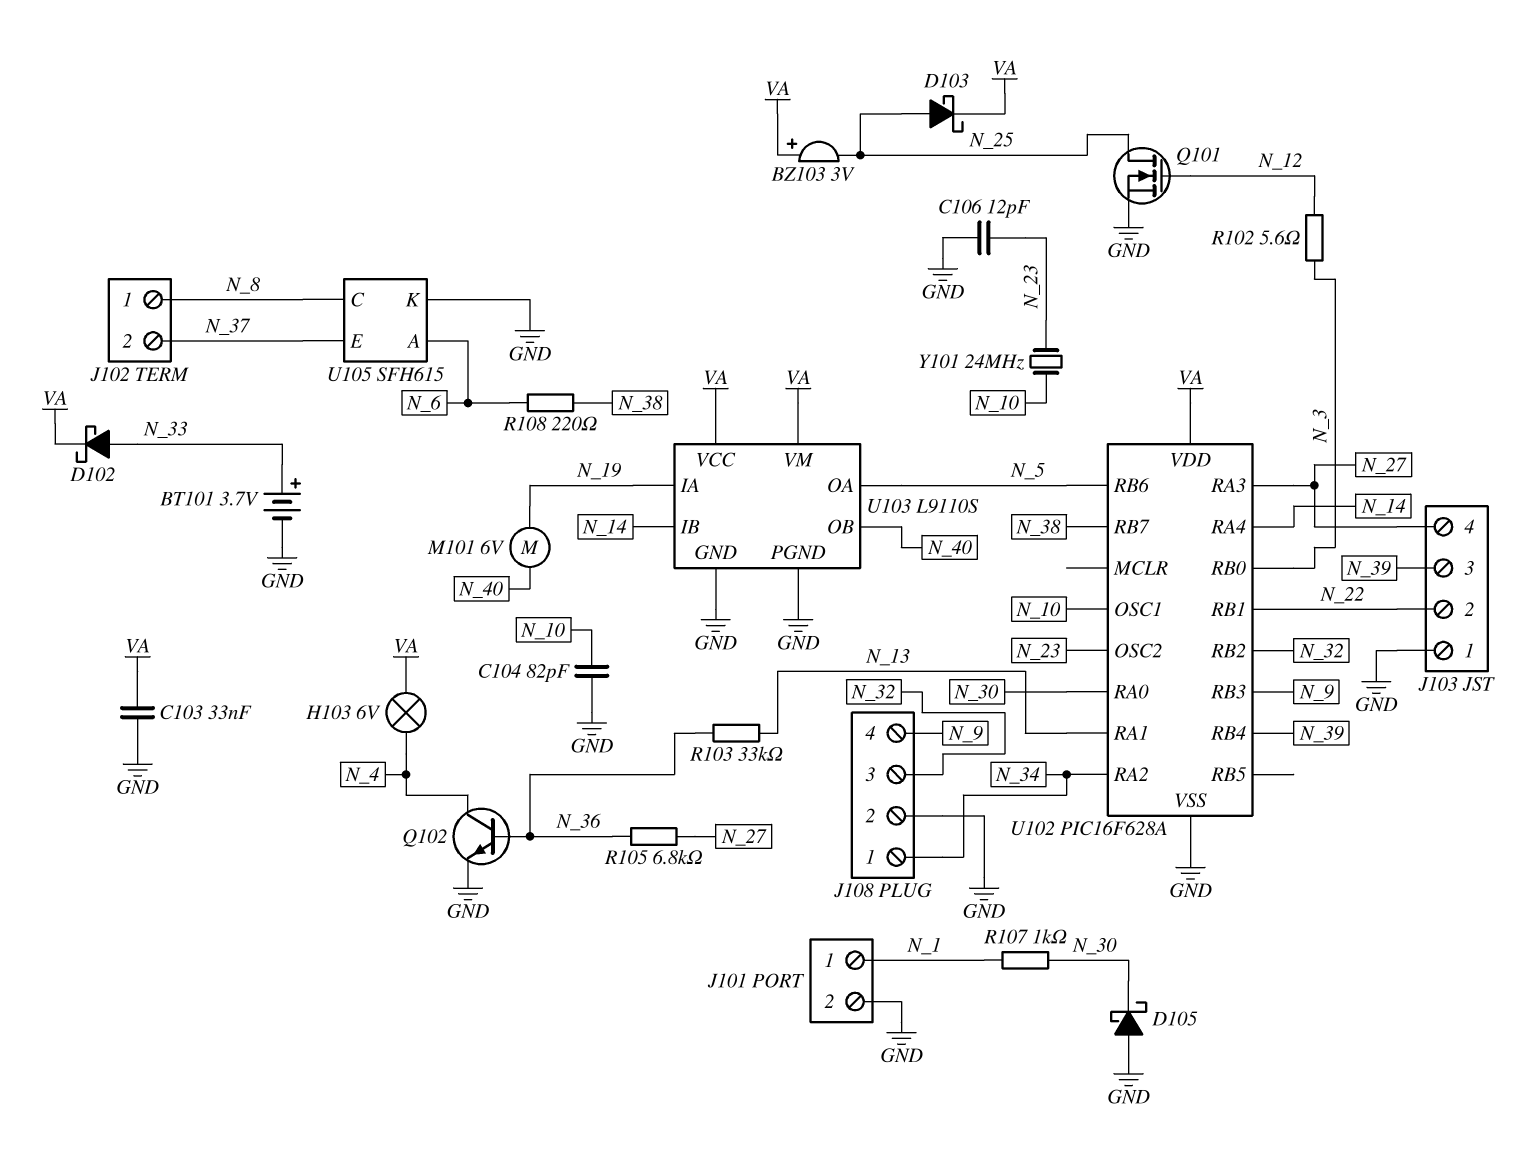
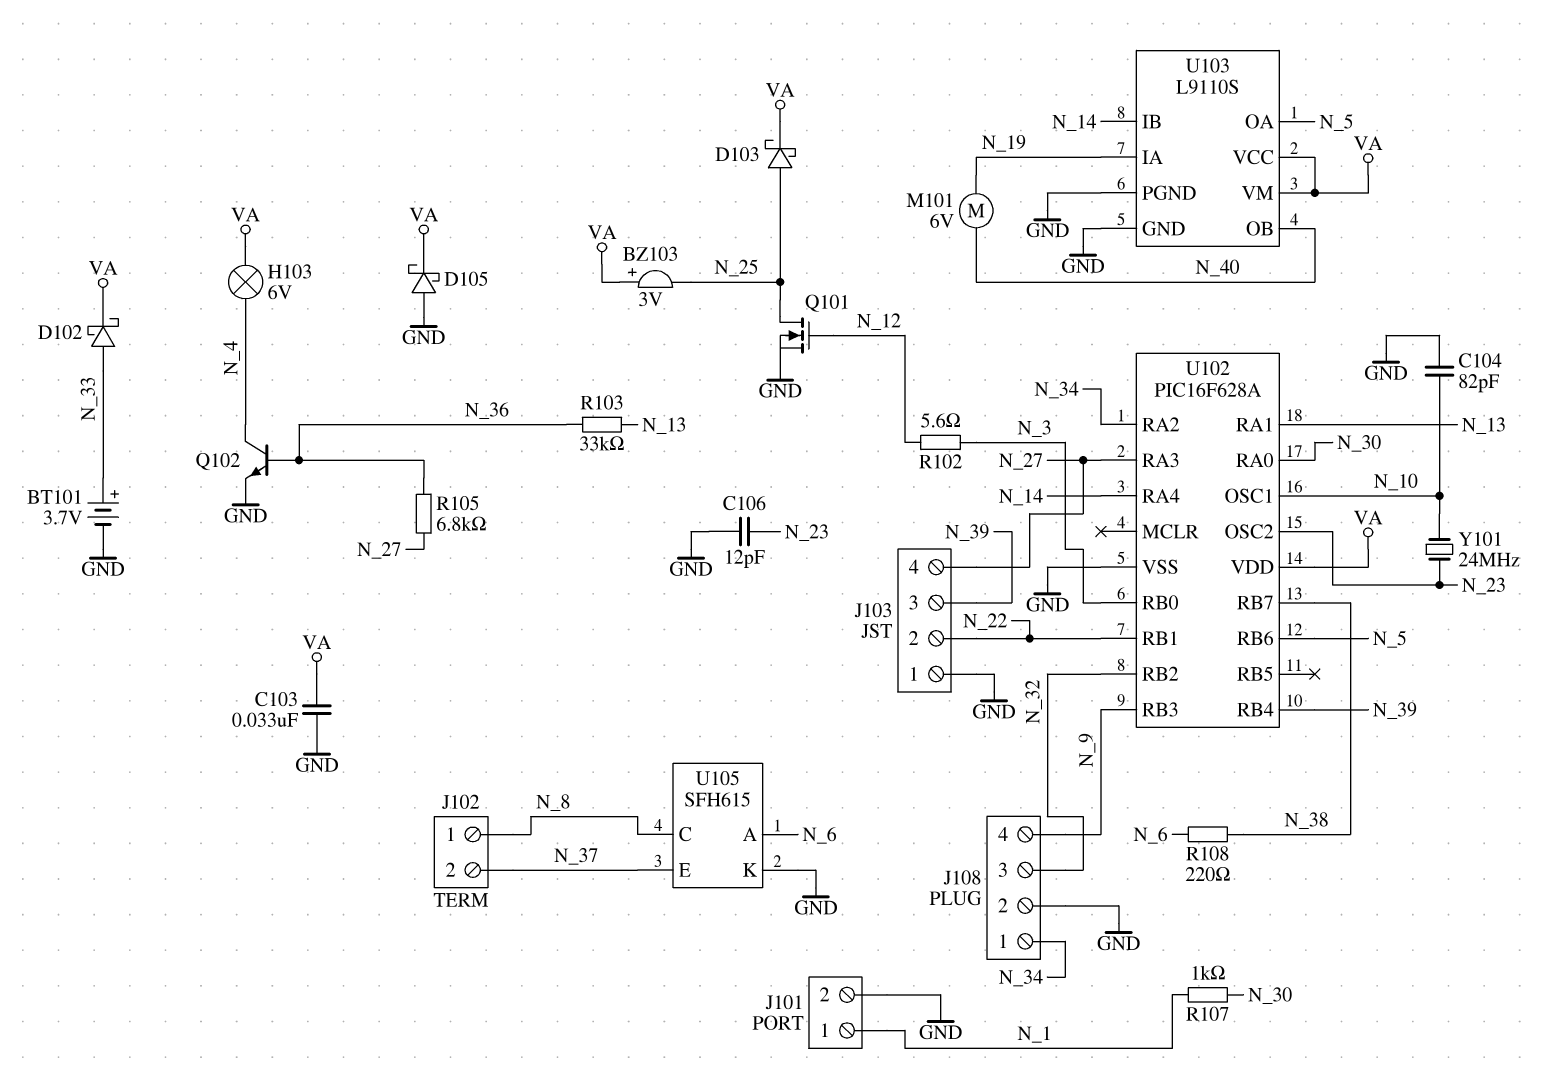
D105: schottky (A GND, K N_30) -> schottky (A GND, K VA)

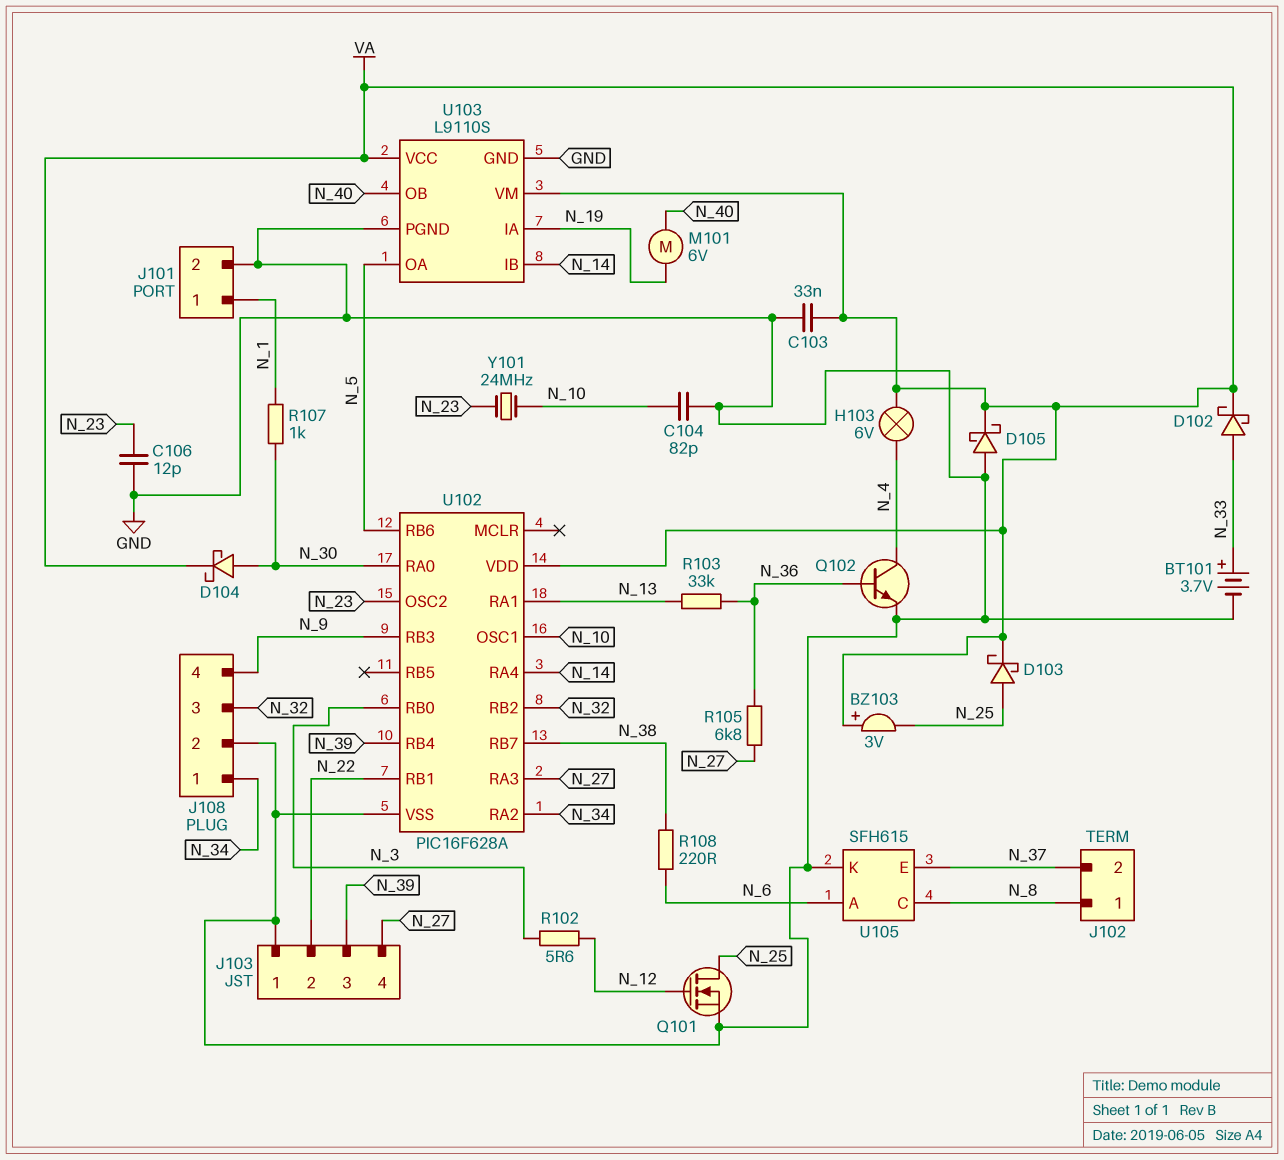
D104: none -> schottky (A N_30, K VA)

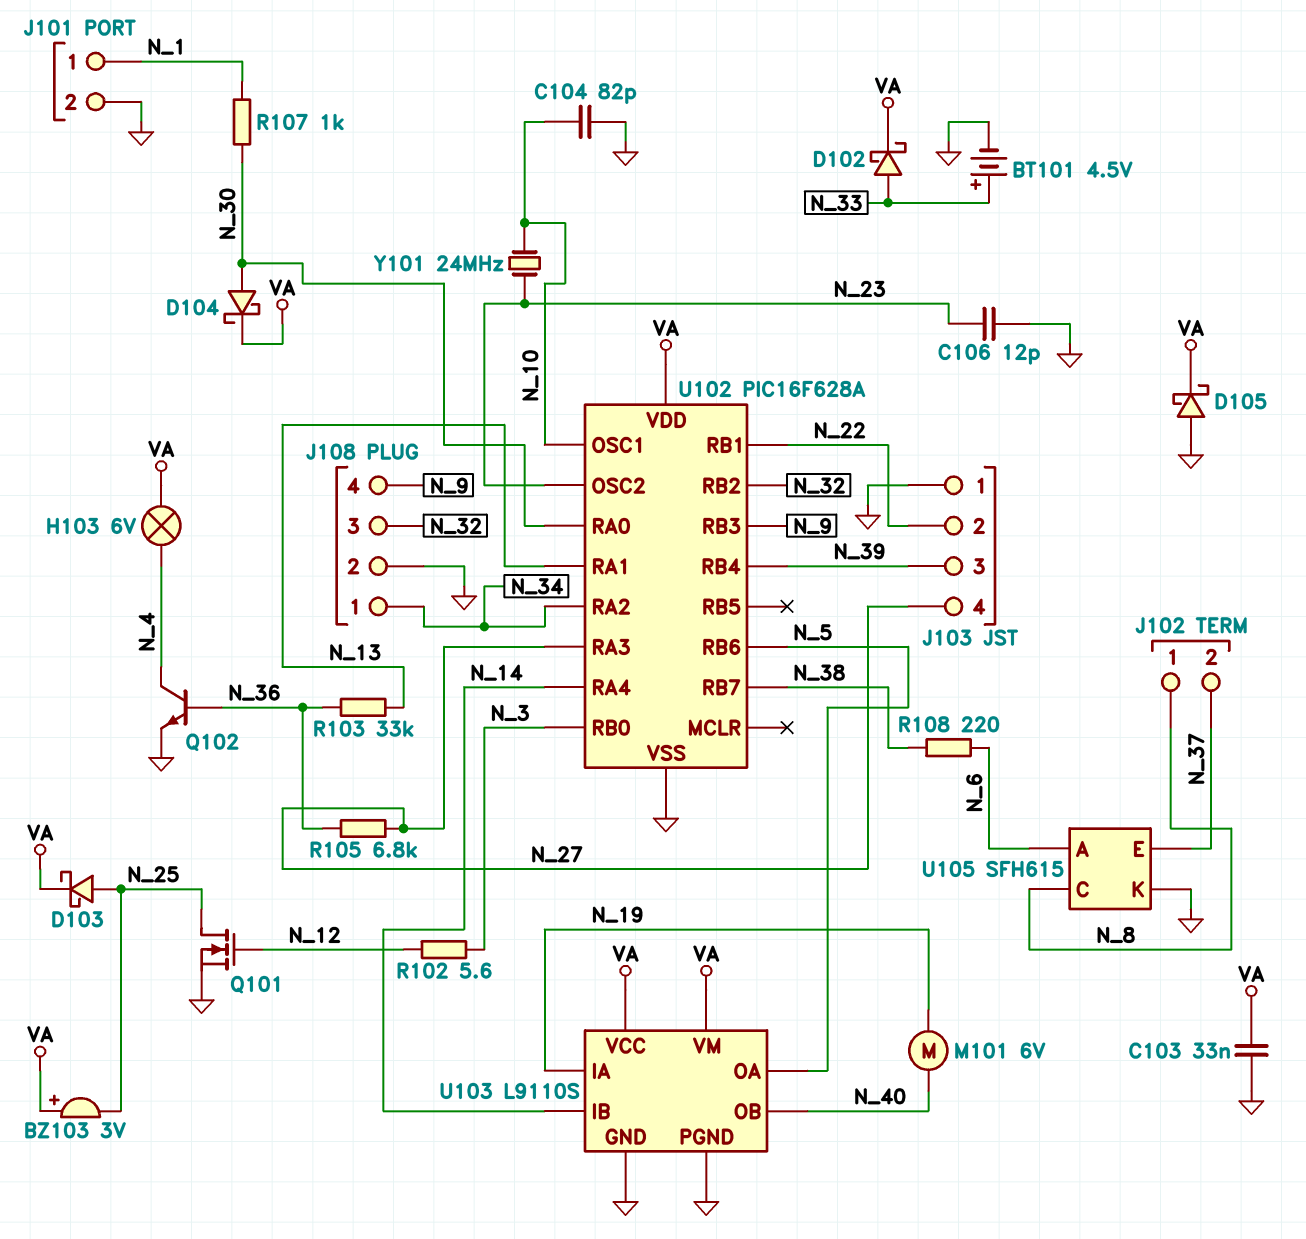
BT101: 3.7V (plus N_33, minus GND) -> 4.5V (plus N_33, minus GND)

